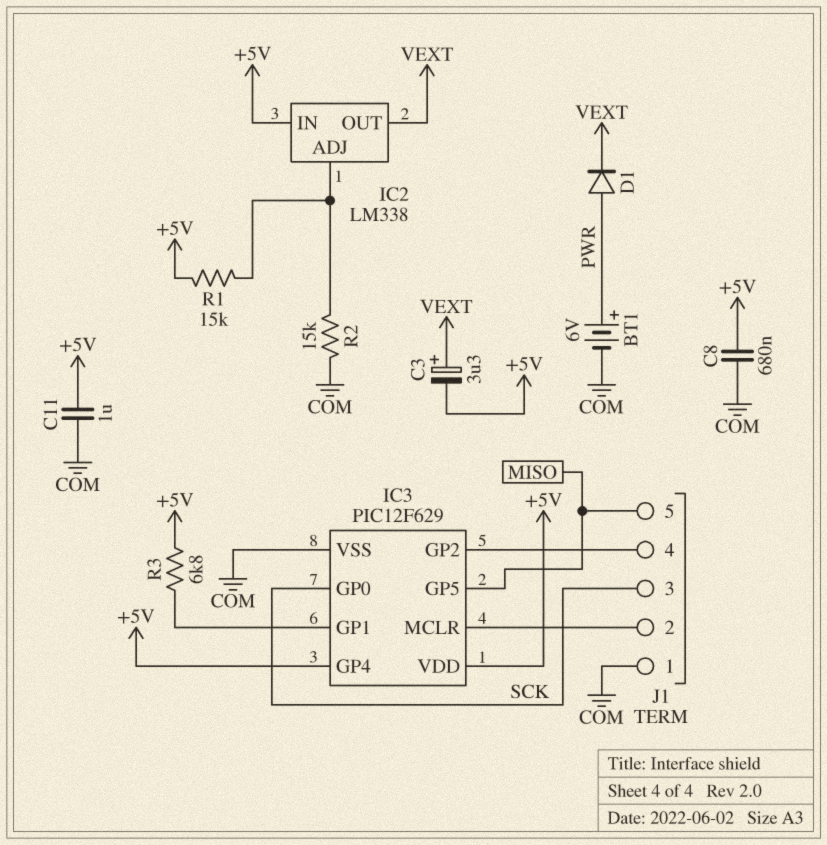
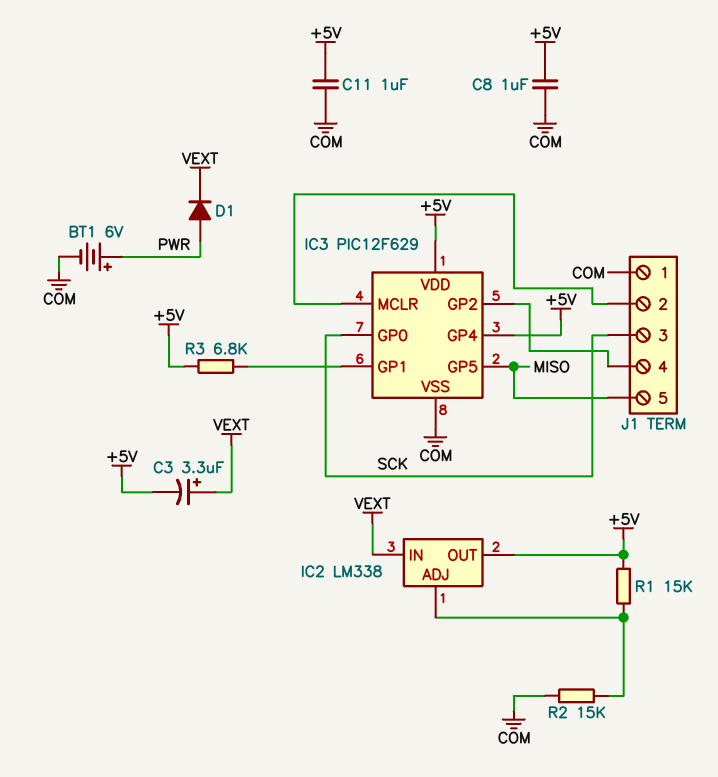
C8: 680nF (+5V, COM) -> 1uF (+5V, COM)
IC2 pin IN: +5V -> VEXT
IC2 pin OUT: VEXT -> +5V

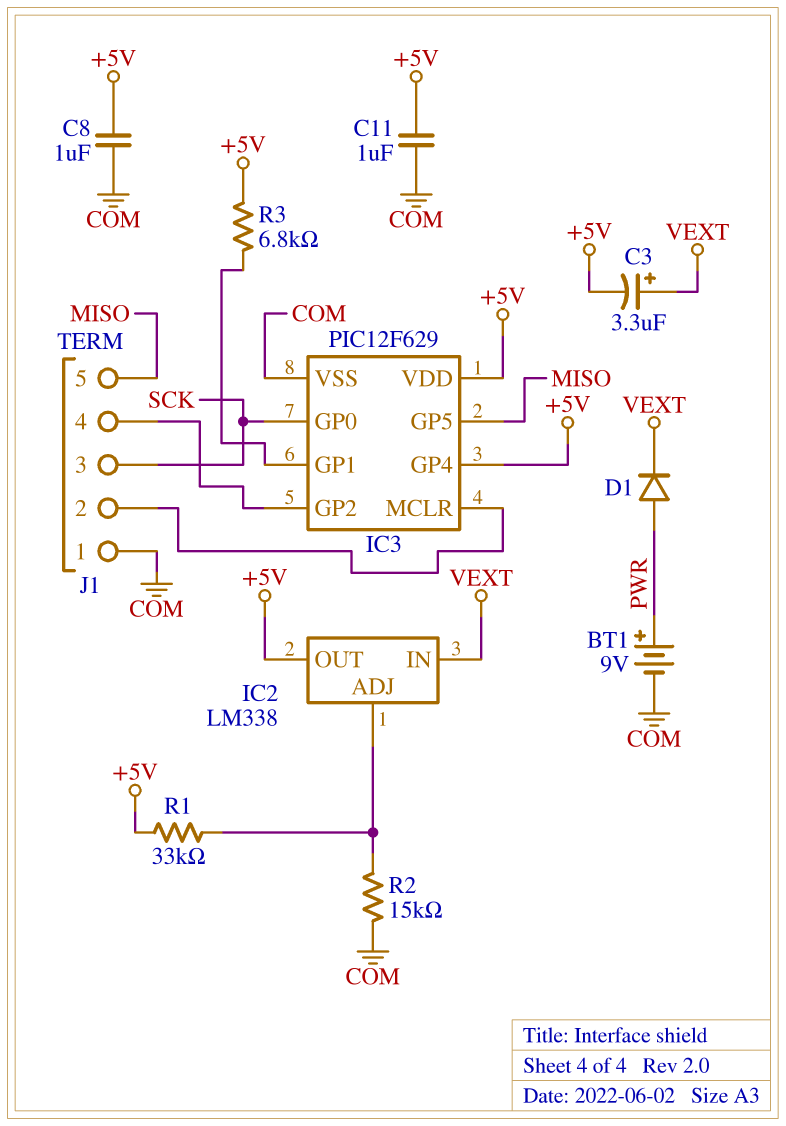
BT1: 6V (plus PWR, minus COM) -> 9V (plus PWR, minus COM)
R1: 15k (+5V, IC2/ADJ) -> 33k (+5V, IC2/ADJ)

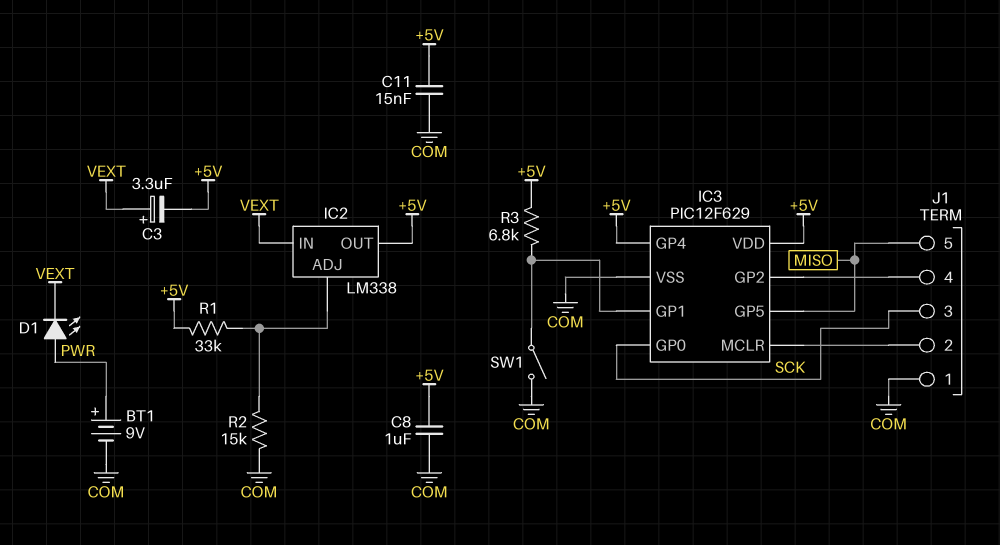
C11: 1uF (+5V, COM) -> 15nF (+5V, COM)
D1: diode (A PWR, K VEXT) -> LED (A PWR, K VEXT)
SW1: none -> switch (COM, IC3/GP1)

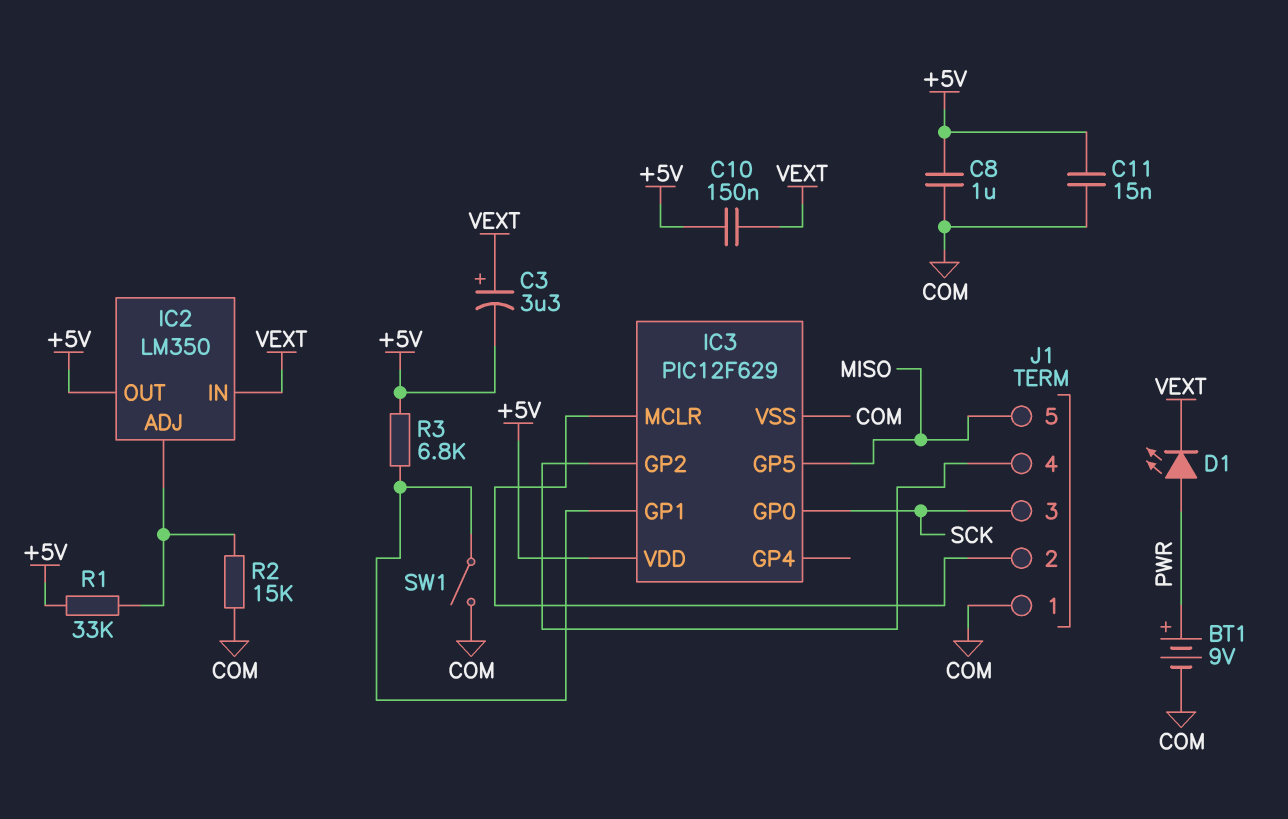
C10: none -> 150nF (+5V, VEXT)
IC2: LM338 -> LM350
IC3 pin GP4: +5V -> none

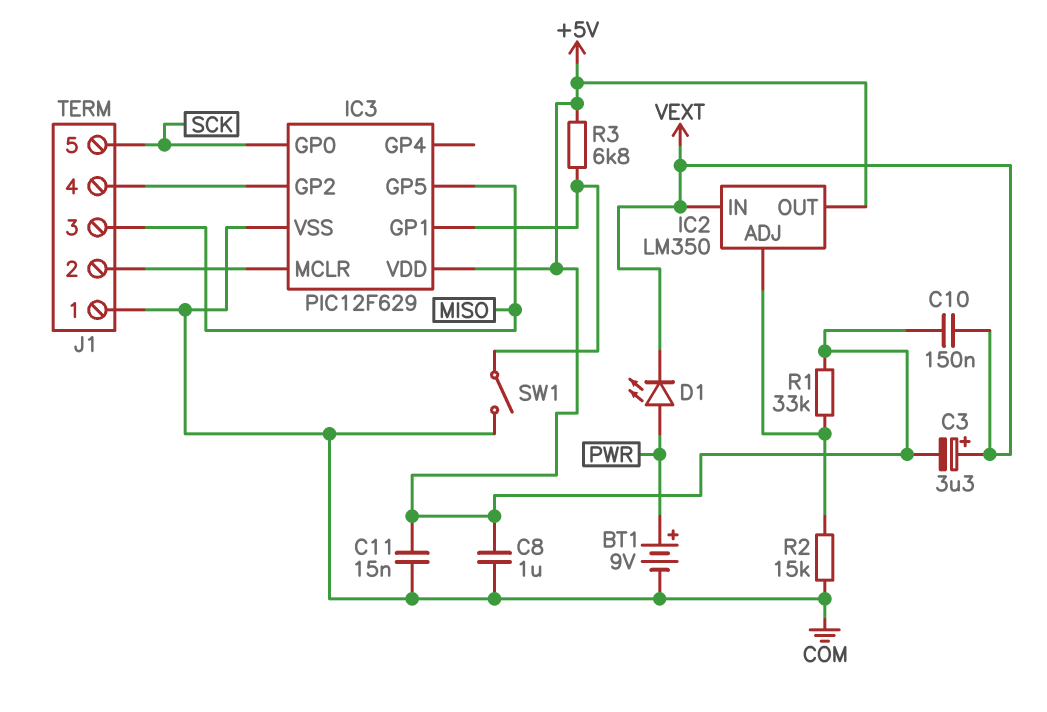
J1 pin 3: SCK -> MISO
J1 pin 5: MISO -> SCK

